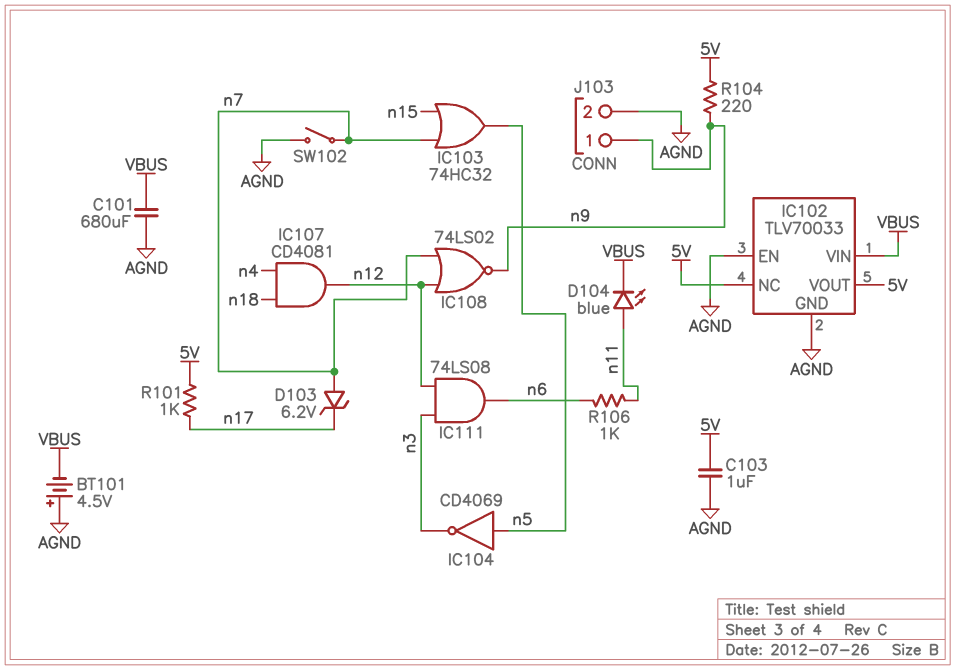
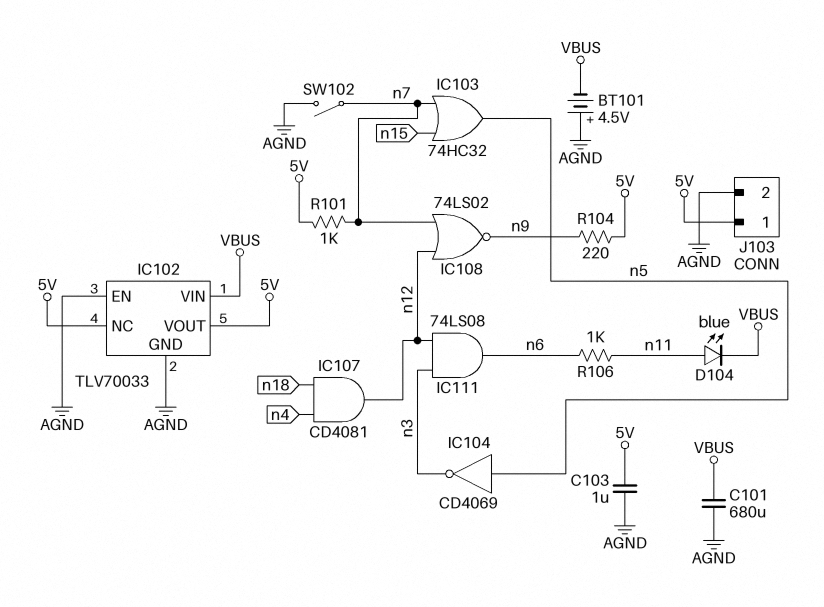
D103: zener 6.2V (A n7, K n17) -> none
J103 pin 1: n9 -> 5V
R101: 1k (5V, n17) -> 1k (5V, n7)

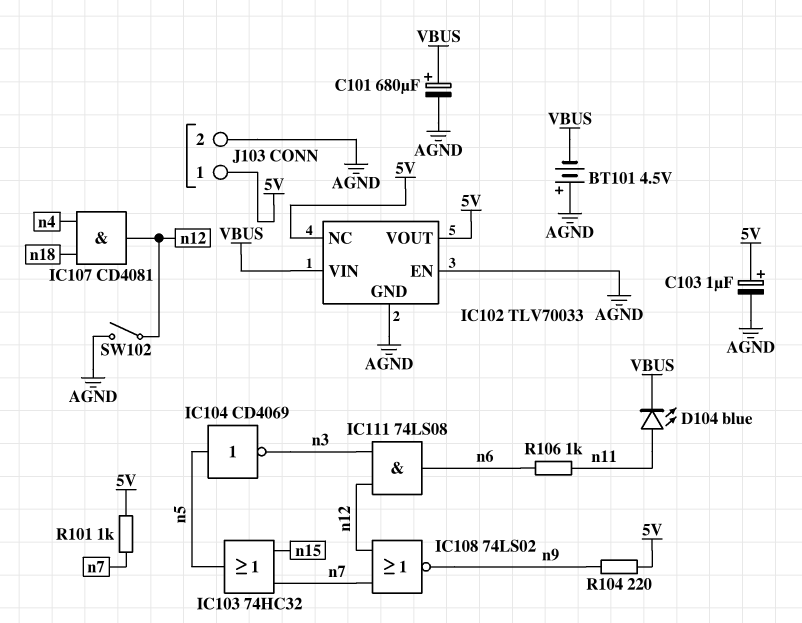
C101: 680uF (AGND, VBUS) -> 680uF (plus VBUS, minus AGND)
C103: 1uF (5V, AGND) -> 1uF (plus 5V, minus AGND)
SW102: switch (AGND, n7) -> switch (AGND, n12)

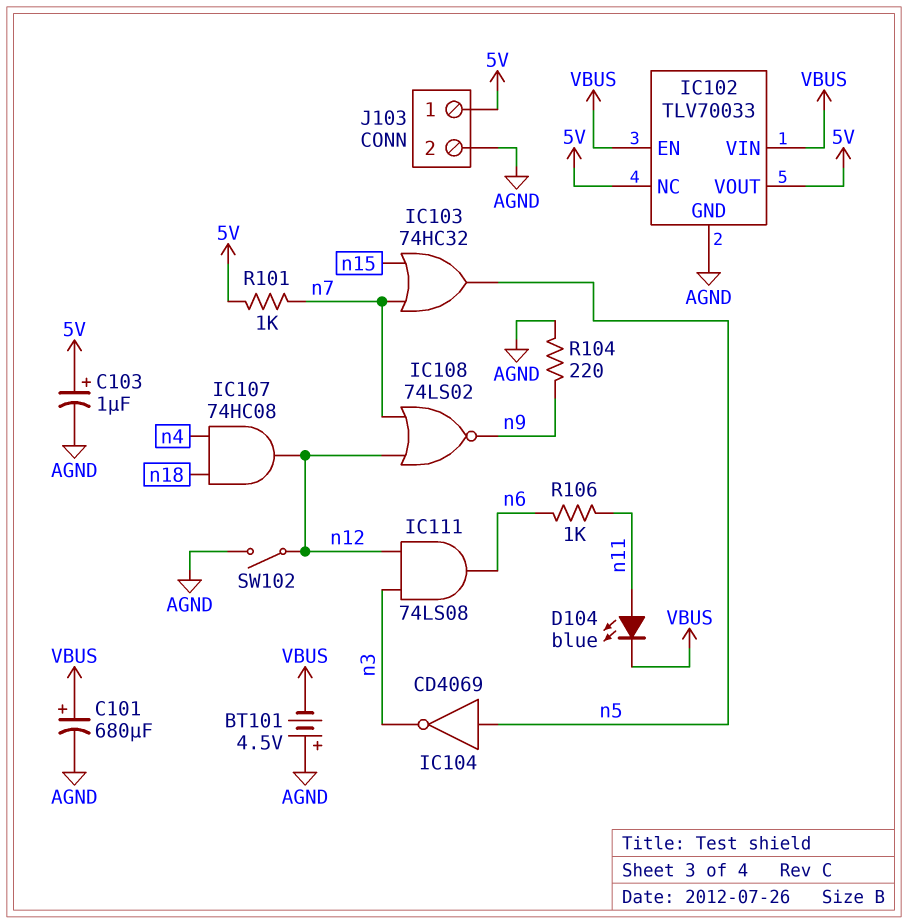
IC102 pin EN: AGND -> VBUS
IC107: AND CD4081 (in n4, in n18, out n12) -> AND 74HC08 (in n4, in n18, out n12)
R104: 220 (5V, n9) -> 220 (AGND, n9)

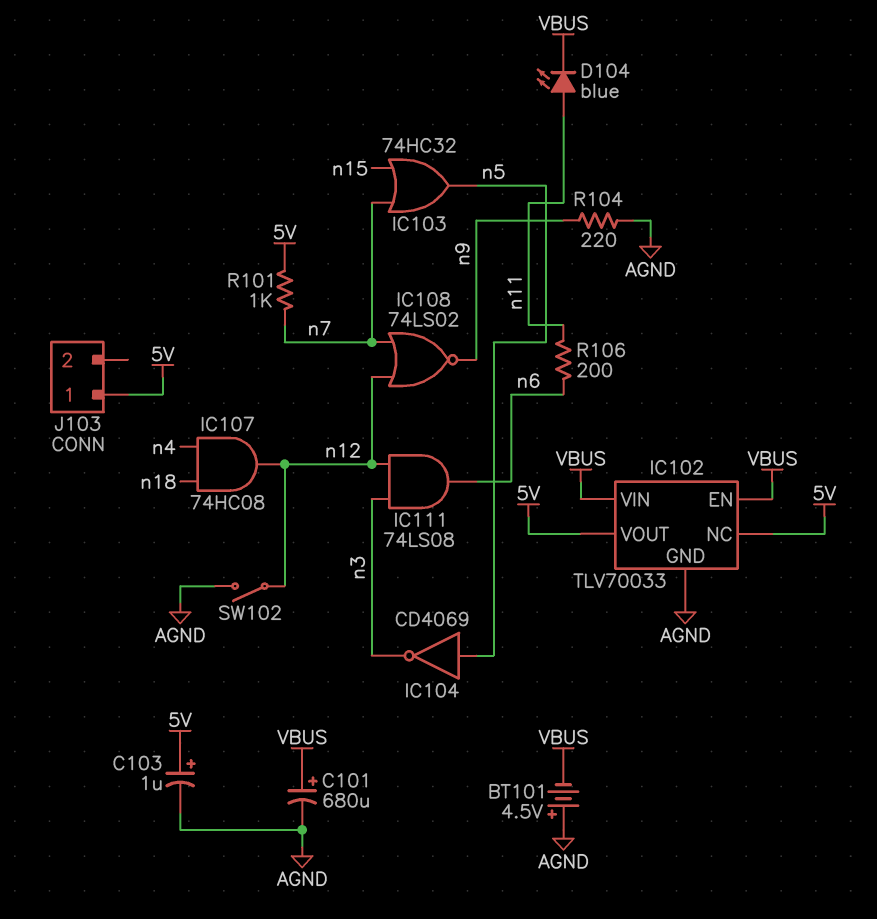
J103 pin 2: AGND -> none
R106: 1k (n6, n11) -> 200 (n6, n11)

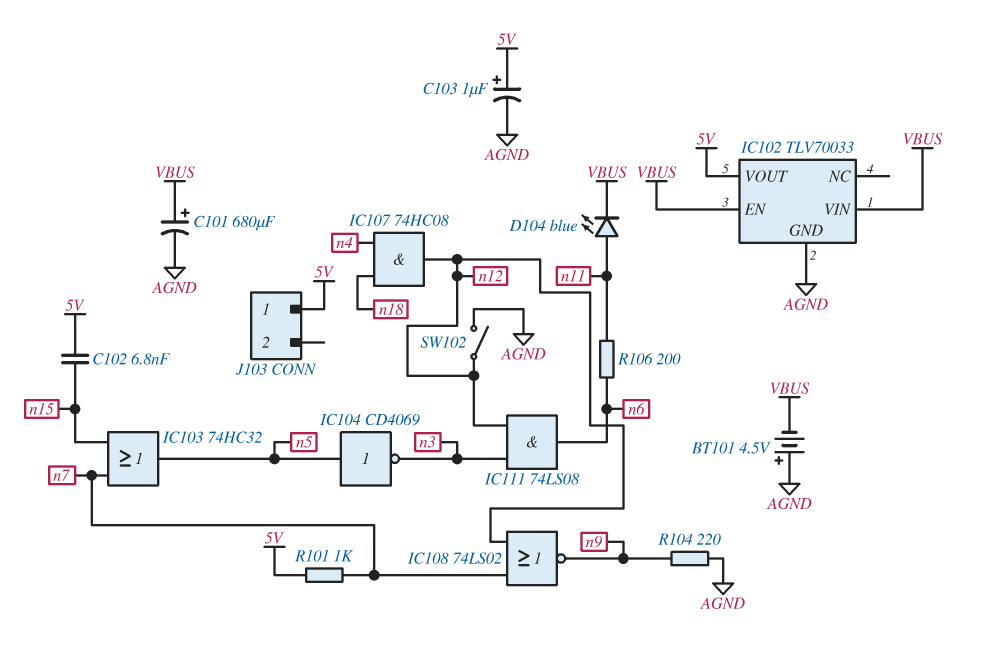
C102: none -> 6.8nF (5V, n15)
IC102 pin NC: 5V -> none

